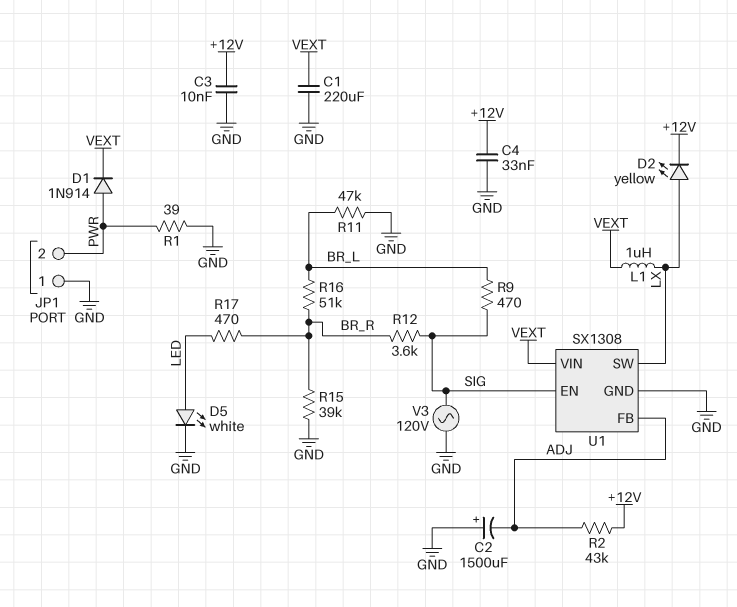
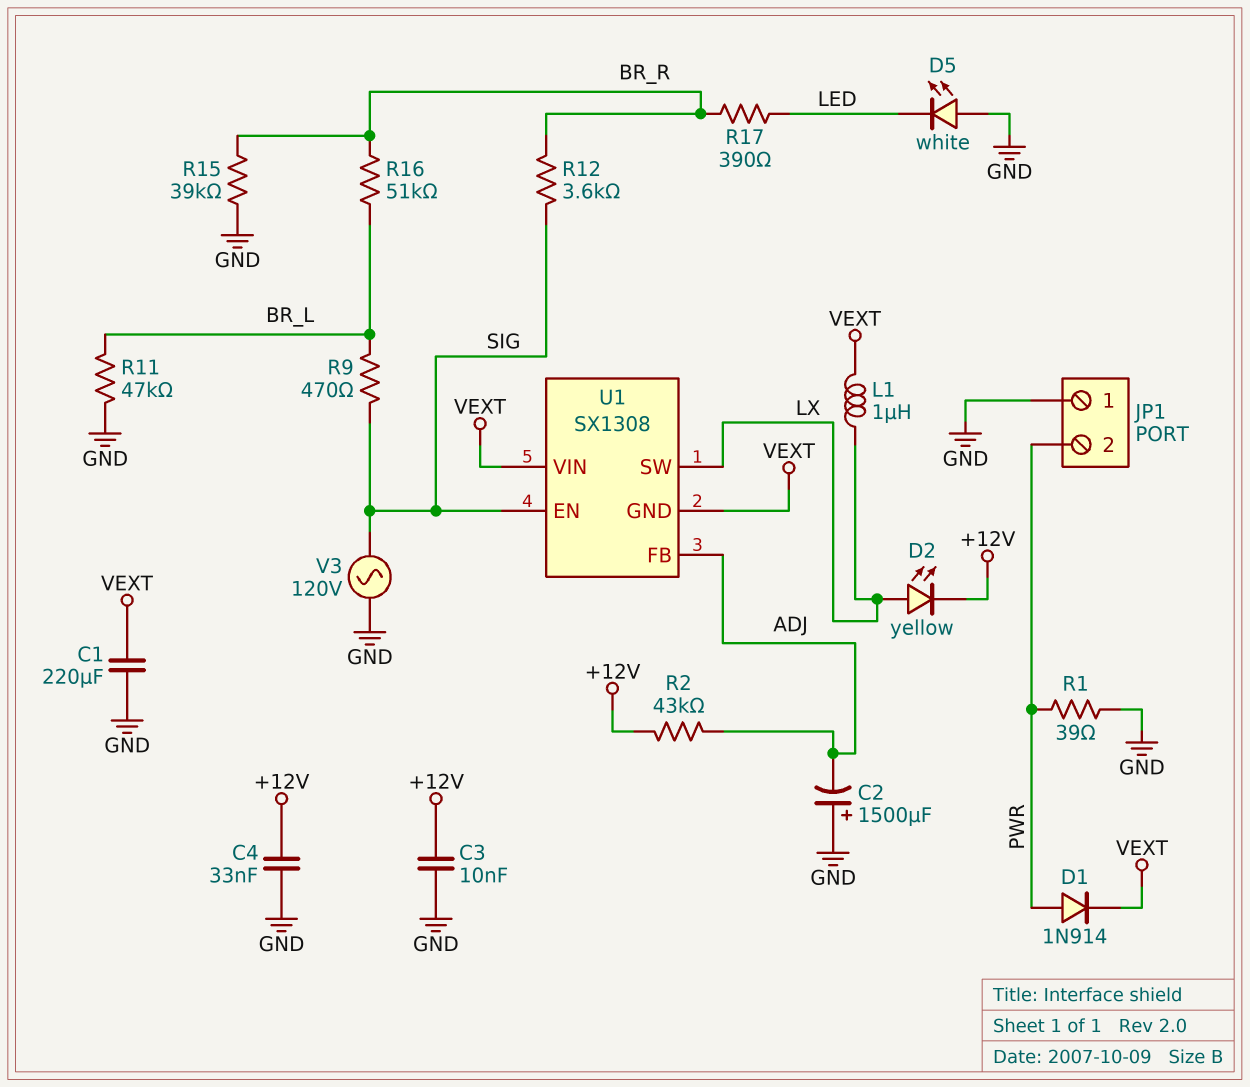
D5: LED white (A LED, K GND) -> LED white (A GND, K LED)
R17: 470 (BR_R, LED) -> 390 (BR_R, LED)
U1 pin GND: GND -> VEXT

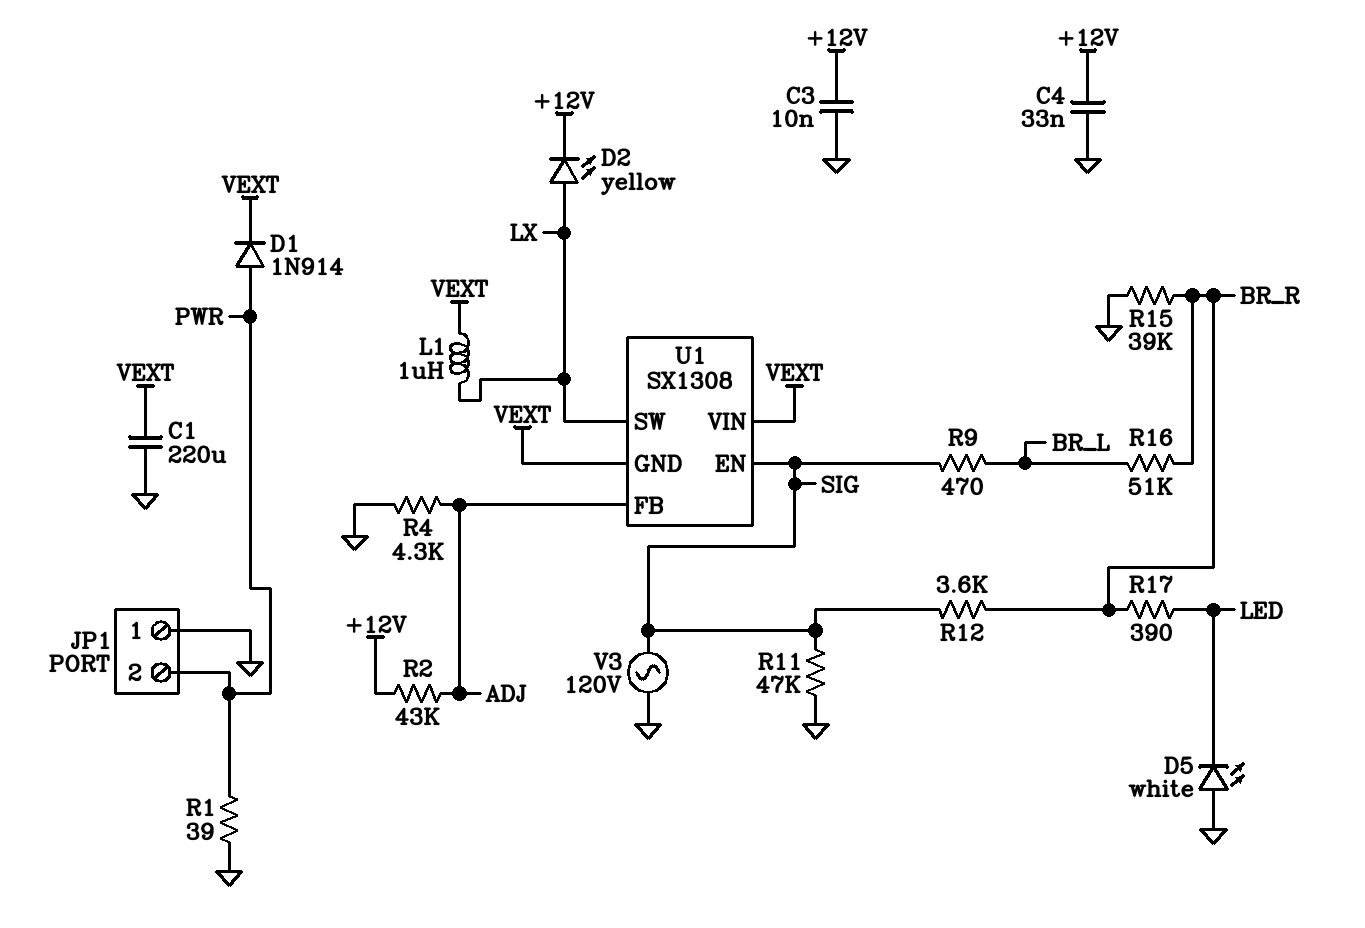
C2: 1500uF (plus GND, minus ADJ) -> none
R4: none -> 4.3k (ADJ, GND)
R11: 47k (BR_L, GND) -> 47k (GND, SIG)

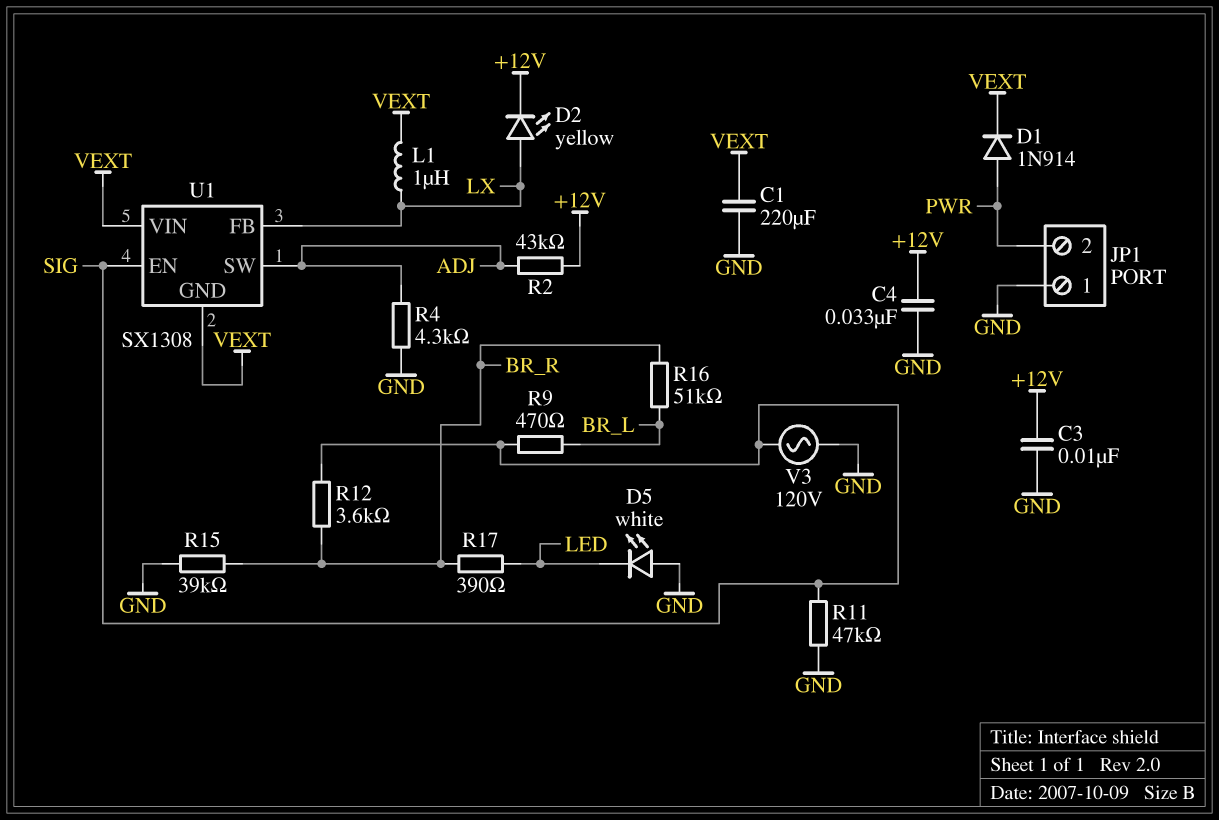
R1: 39 (GND, PWR) -> none
U1 pin FB: ADJ -> LX
U1 pin SW: LX -> ADJ

